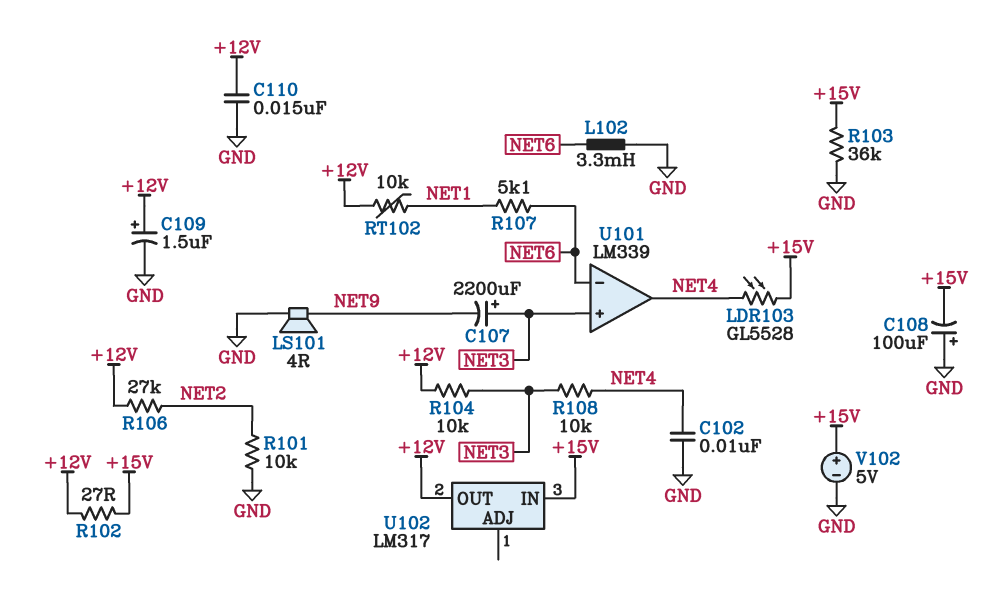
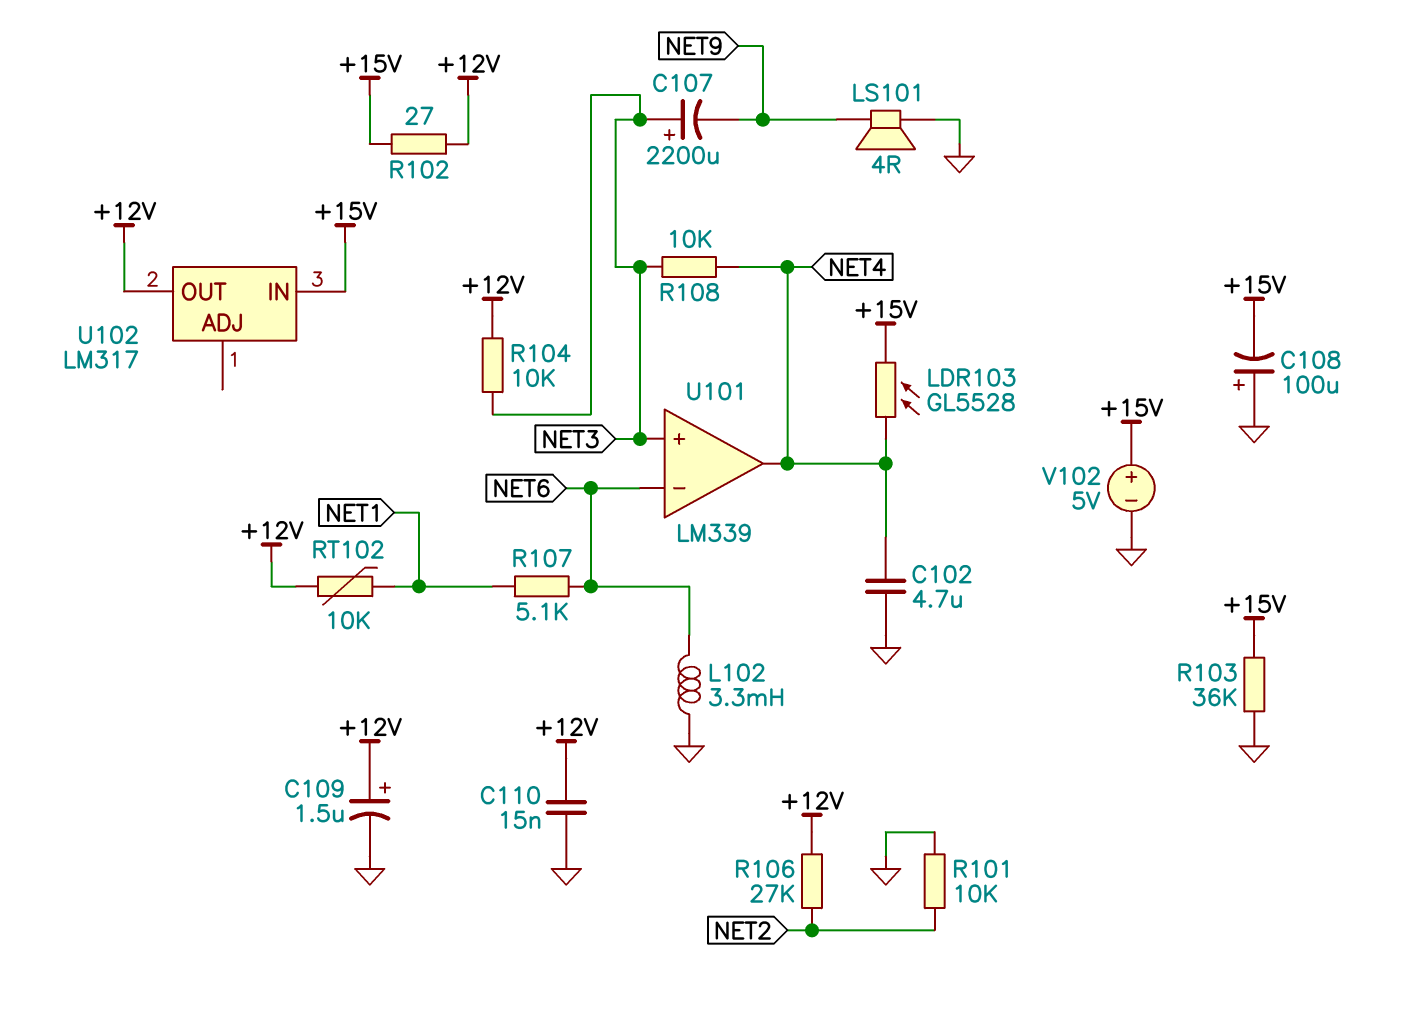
C102: 10nF (GND, NET4) -> 4.7uF (GND, NET4)

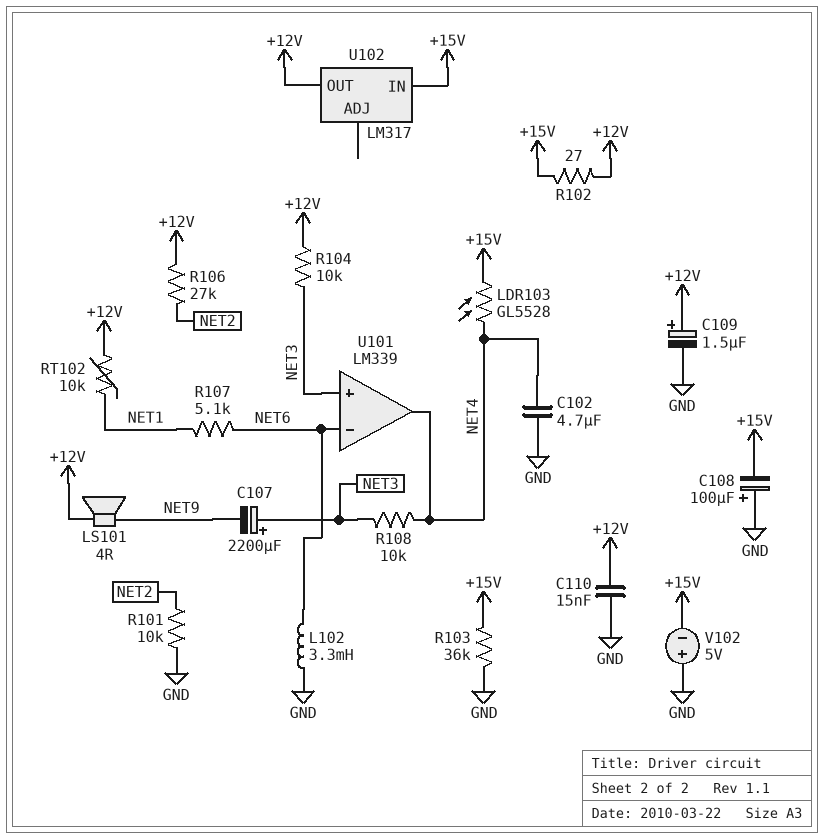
LS101: speaker 4R (GND, NET9) -> speaker 4R (+12V, NET9)
V102: 5V (plus +15V, minus GND) -> 5V (plus GND, minus +15V)

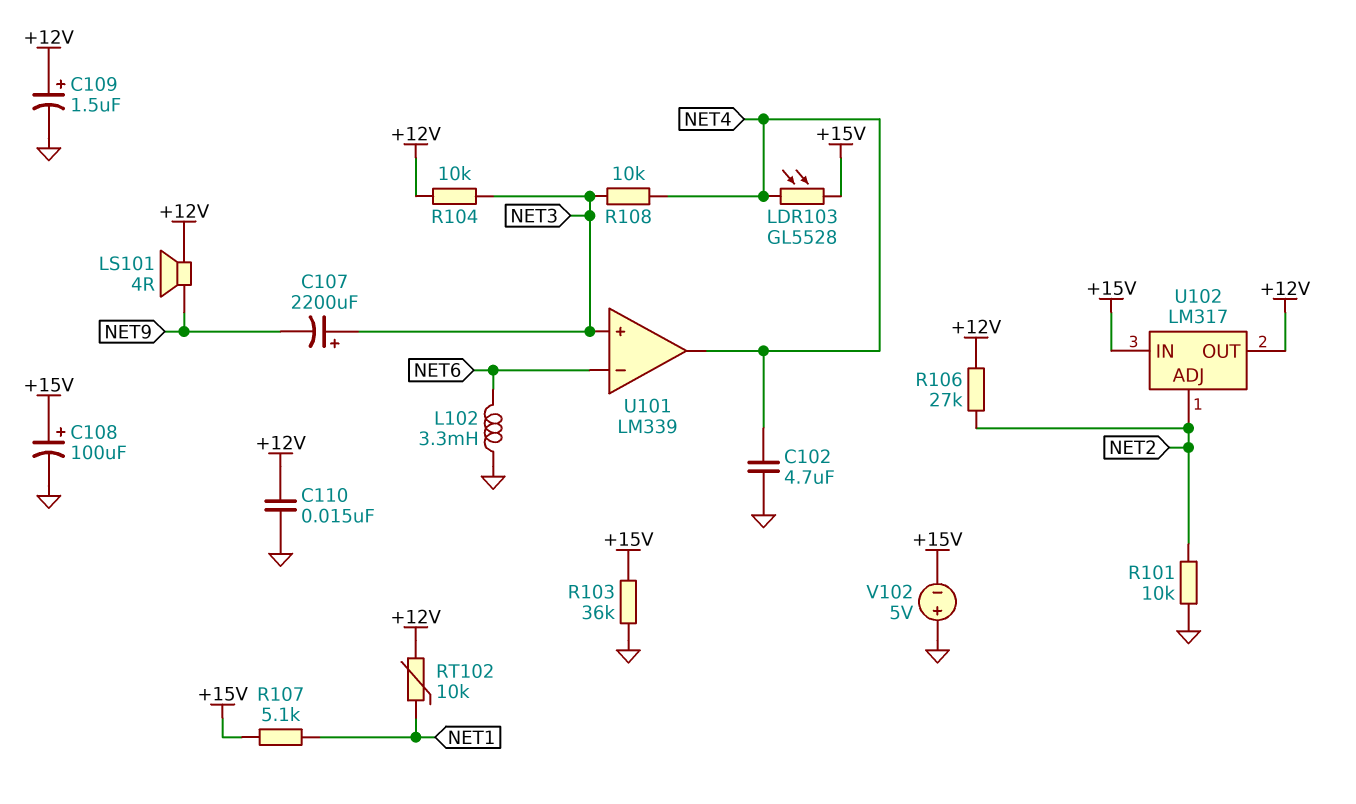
C108: 100uF (plus GND, minus +15V) -> 100uF (plus +15V, minus GND)
R102: 27 (+12V, +15V) -> none
R107: 5.1k (NET1, NET6) -> 5.1k (+15V, NET1)
U102 pin ADJ: none -> NET2

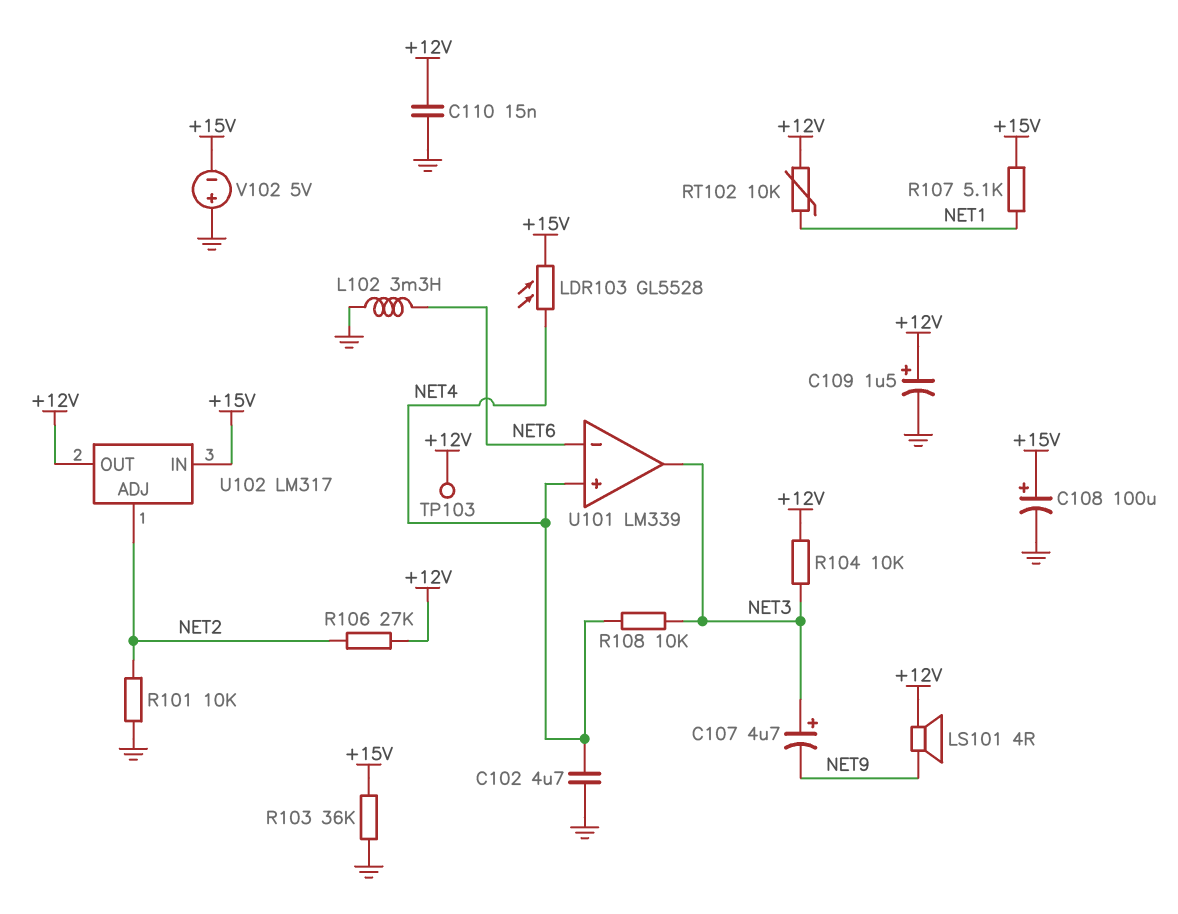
C107: 2200uF (plus NET3, minus NET9) -> 4.7uF (plus NET3, minus NET9)
TP103: none -> test point (+12V)
U101 pin in+: NET3 -> NET4
U101 pin out: NET4 -> NET3

